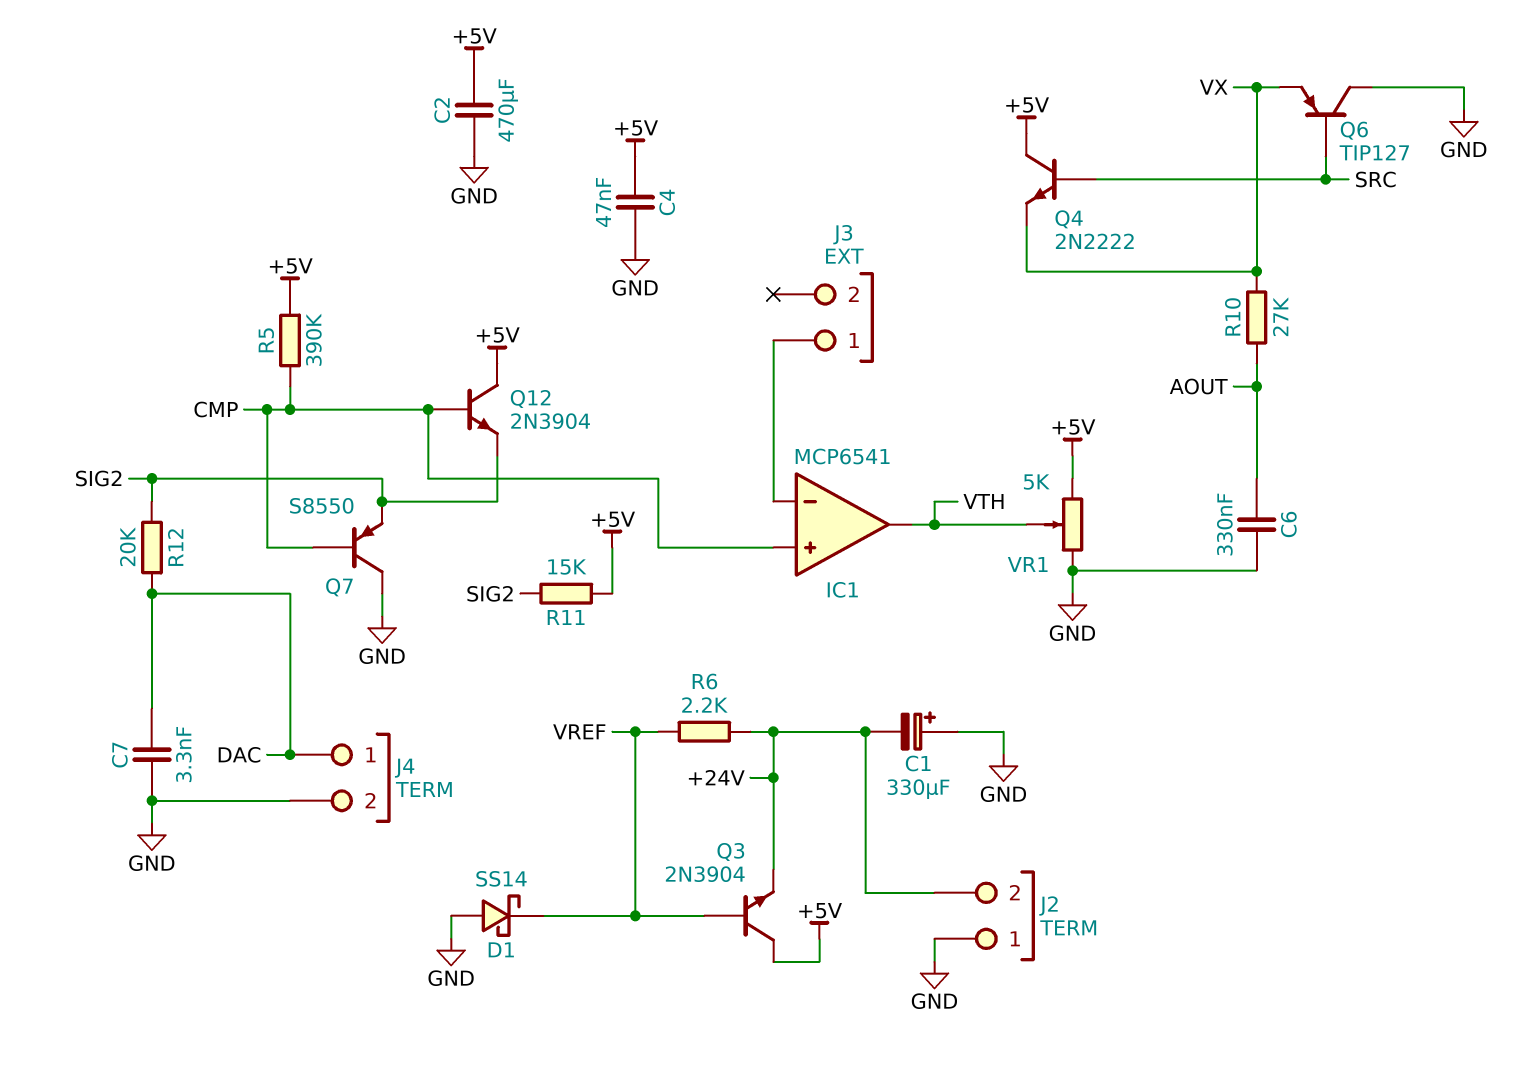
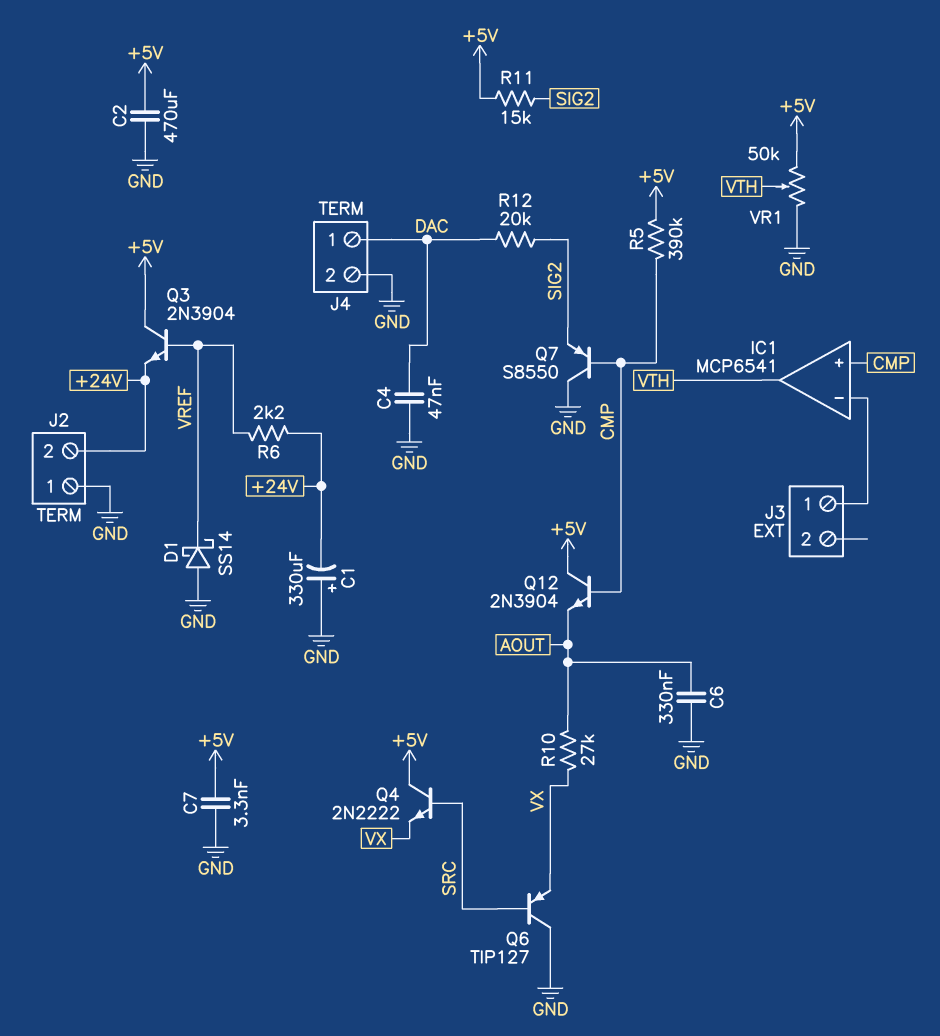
C4: 47nF (+5V, GND) -> 47nF (DAC, GND)
C7: 3.3nF (DAC, GND) -> 3.3nF (+5V, GND)
Q12: NPN 2N3904 (B CMP, C +5V, E SIG2) -> NPN 2N3904 (B CMP, C +5V, E AOUT)
VR1: 5k (+5V, GND, wiper VTH) -> 50k (+5V, GND, wiper VTH)

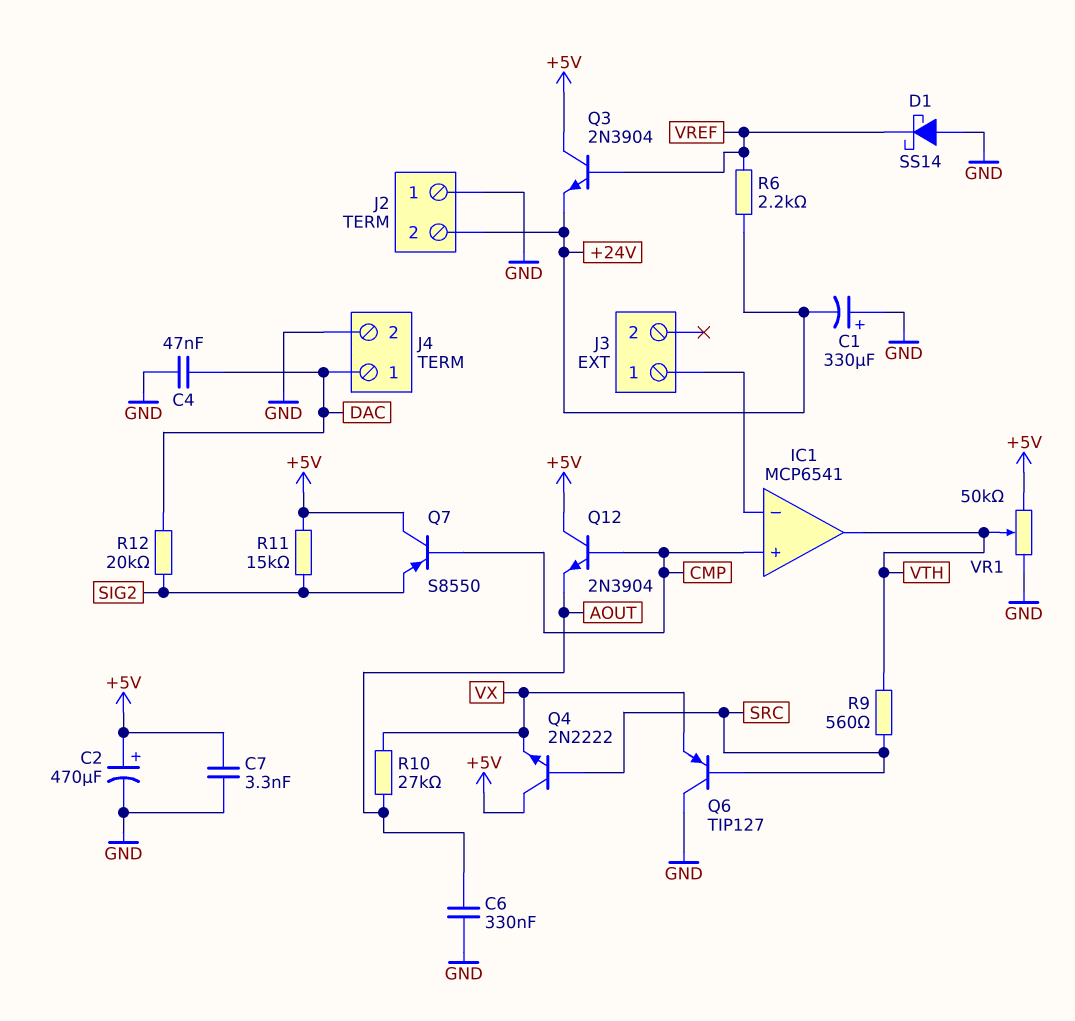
C2: 470uF (+5V, GND) -> 470uF (plus +5V, minus GND)
Q7: PNP S8550 (B CMP, C GND, E SIG2) -> PNP S8550 (B CMP, C +5V, E SIG2)
R5: 390k (+5V, CMP) -> none
R9: none -> 560 (SRC, VTH)

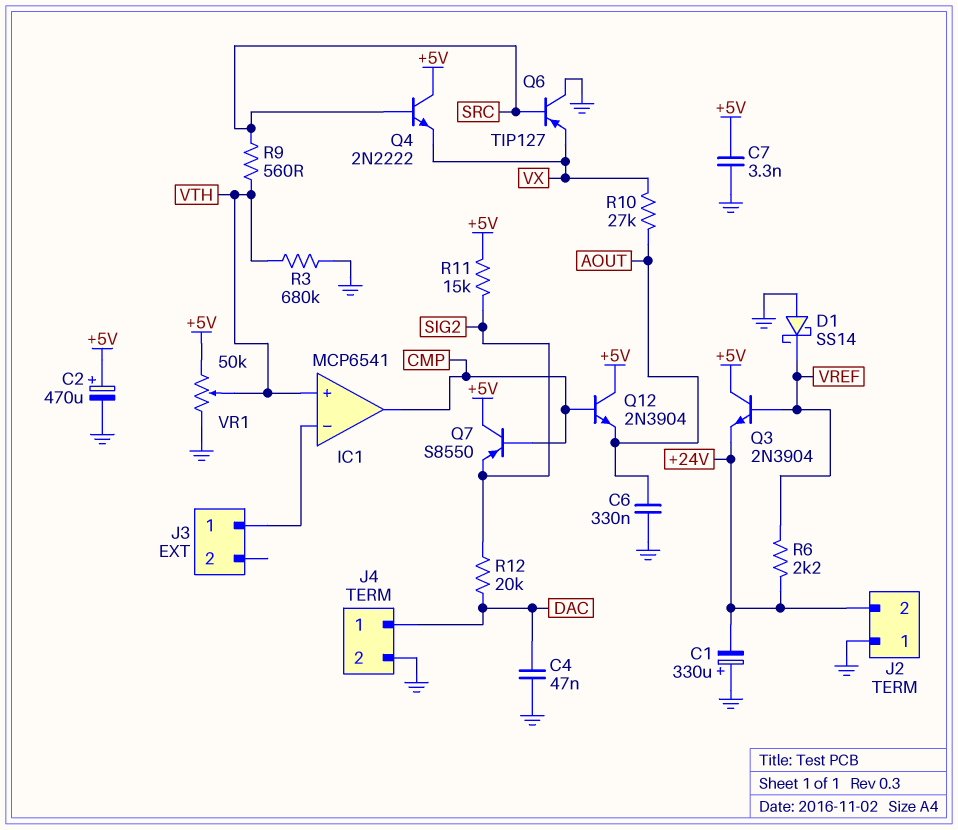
IC1 pin in+: CMP -> VTH
IC1 pin out: VTH -> CMP
R3: none -> 680k (GND, VTH)

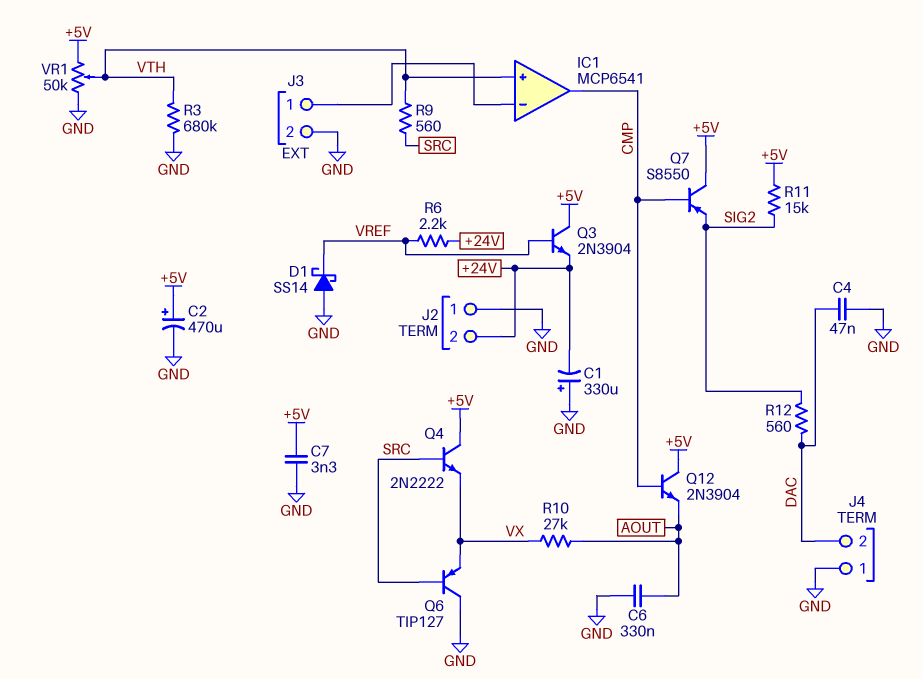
J3 pin 2: none -> GND
J4 pin 1: DAC -> GND
J4 pin 2: GND -> DAC
R12: 20k (DAC, SIG2) -> 560 (DAC, SIG2)

